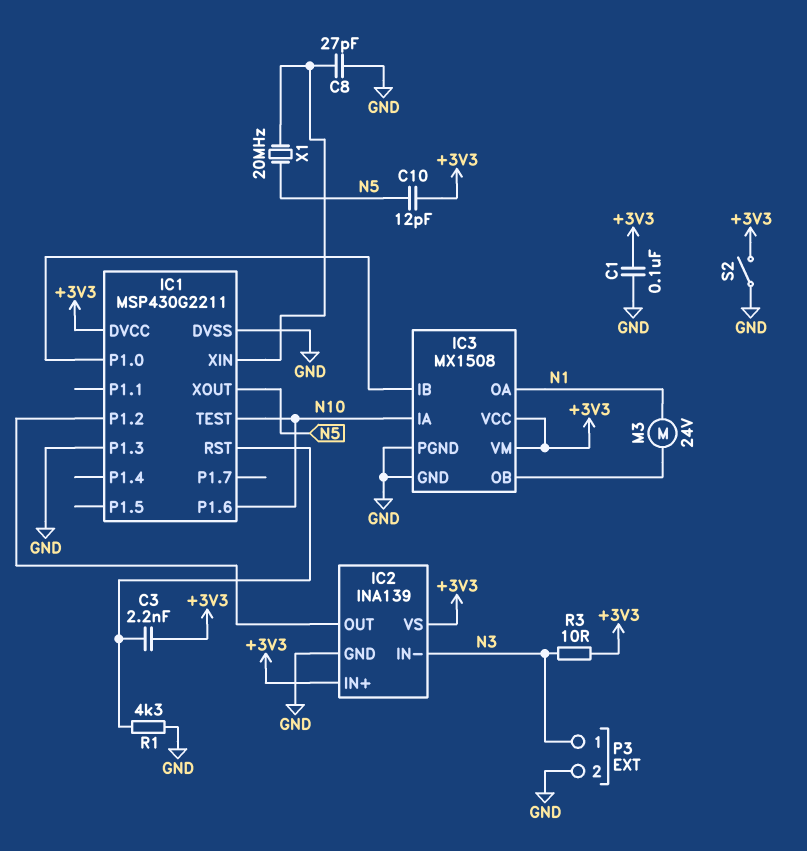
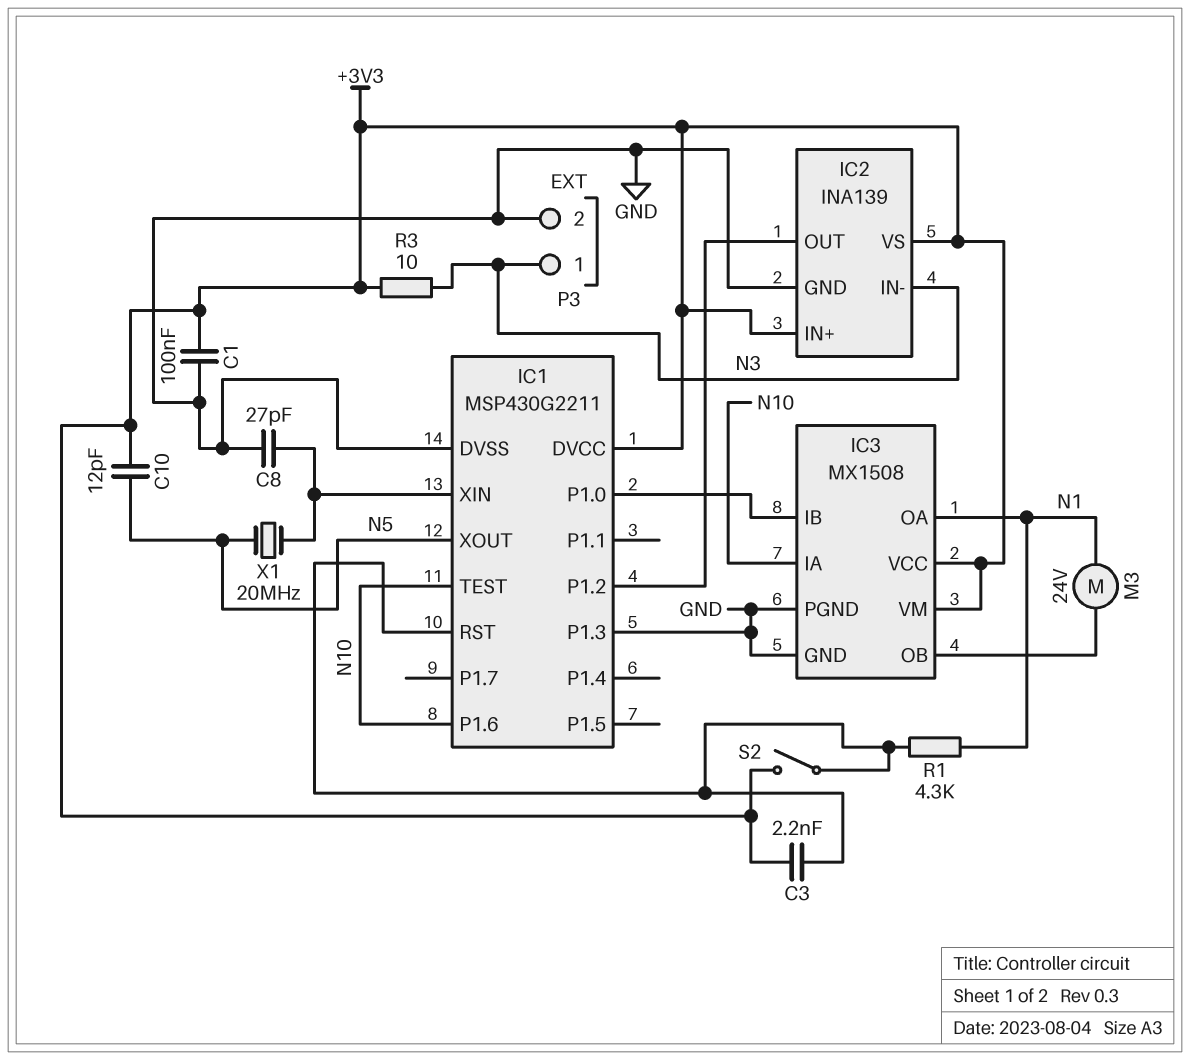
R1: 4.3k (GND, IC1/RST) -> 4.3k (IC1/RST, N1)
S2: switch (+3V3, GND) -> switch (+3V3, IC1/RST)

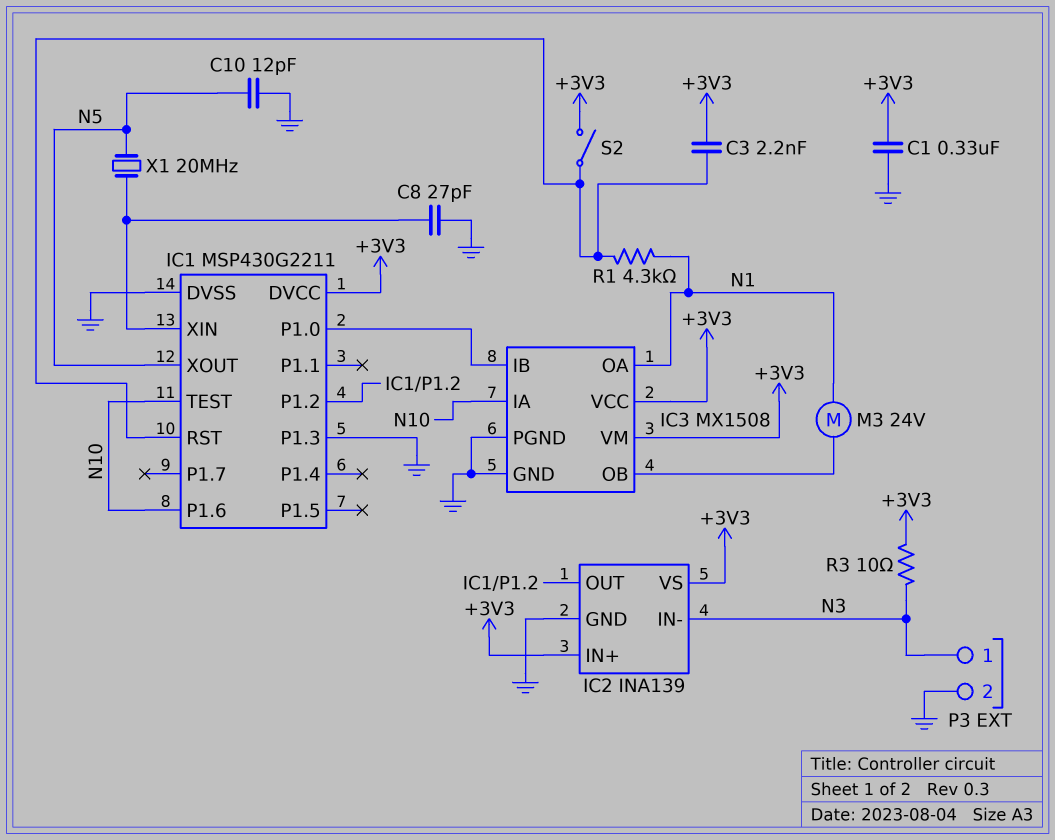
C1: 100nF (+3V3, GND) -> 330nF (+3V3, GND)
C10: 12pF (+3V3, N5) -> 12pF (GND, N5)

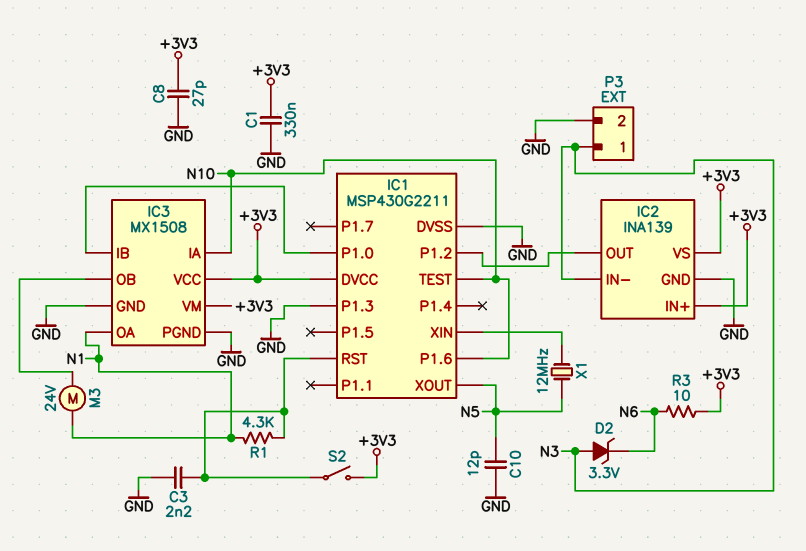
C3: 2.2nF (+3V3, IC1/RST) -> 2.2nF (GND, IC1/RST)
C8: 27pF (GND, IC1/XIN) -> 27pF (+3V3, GND)
D2: none -> zener 3.3V (A N3, K N6)
R3: 10 (+3V3, N3) -> 10 (+3V3, N6)
X1: 20MHz (IC1/XIN, N5) -> 12MHz (IC1/XIN, N5)

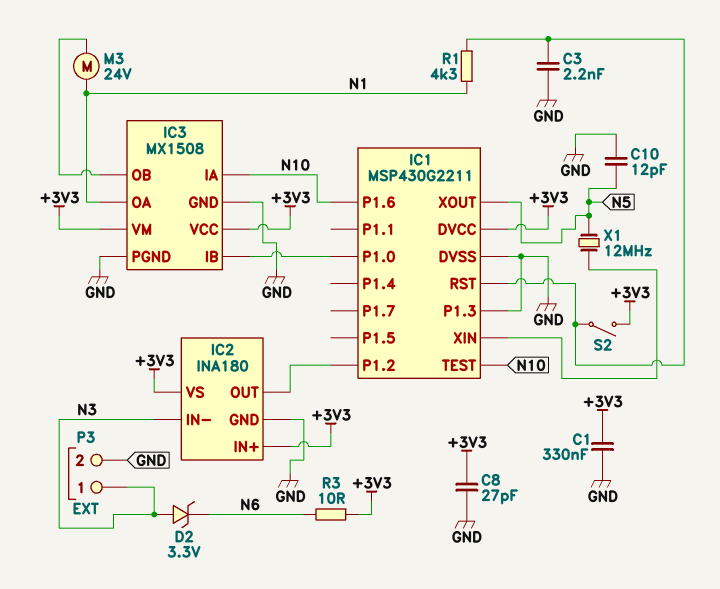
IC2: INA139 -> INA180

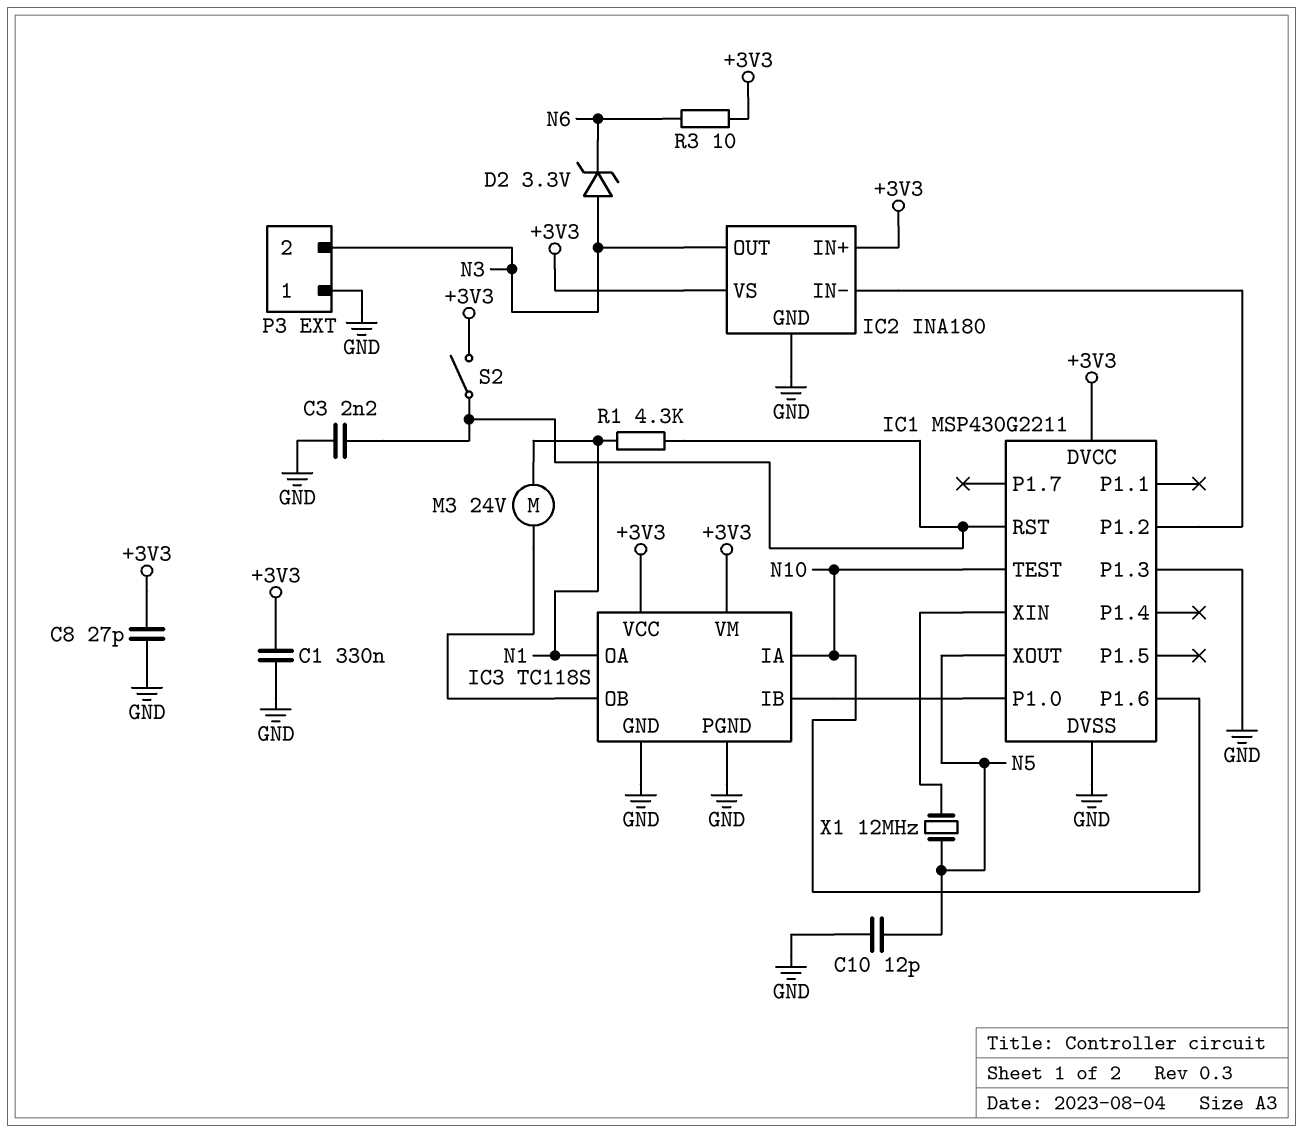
IC2 pin IN-: N3 -> IC1/P1.2
IC2 pin OUT: IC1/P1.2 -> N3
IC3: MX1508 -> TC118S
P3 pin 1: N3 -> GND
P3 pin 2: GND -> N3

